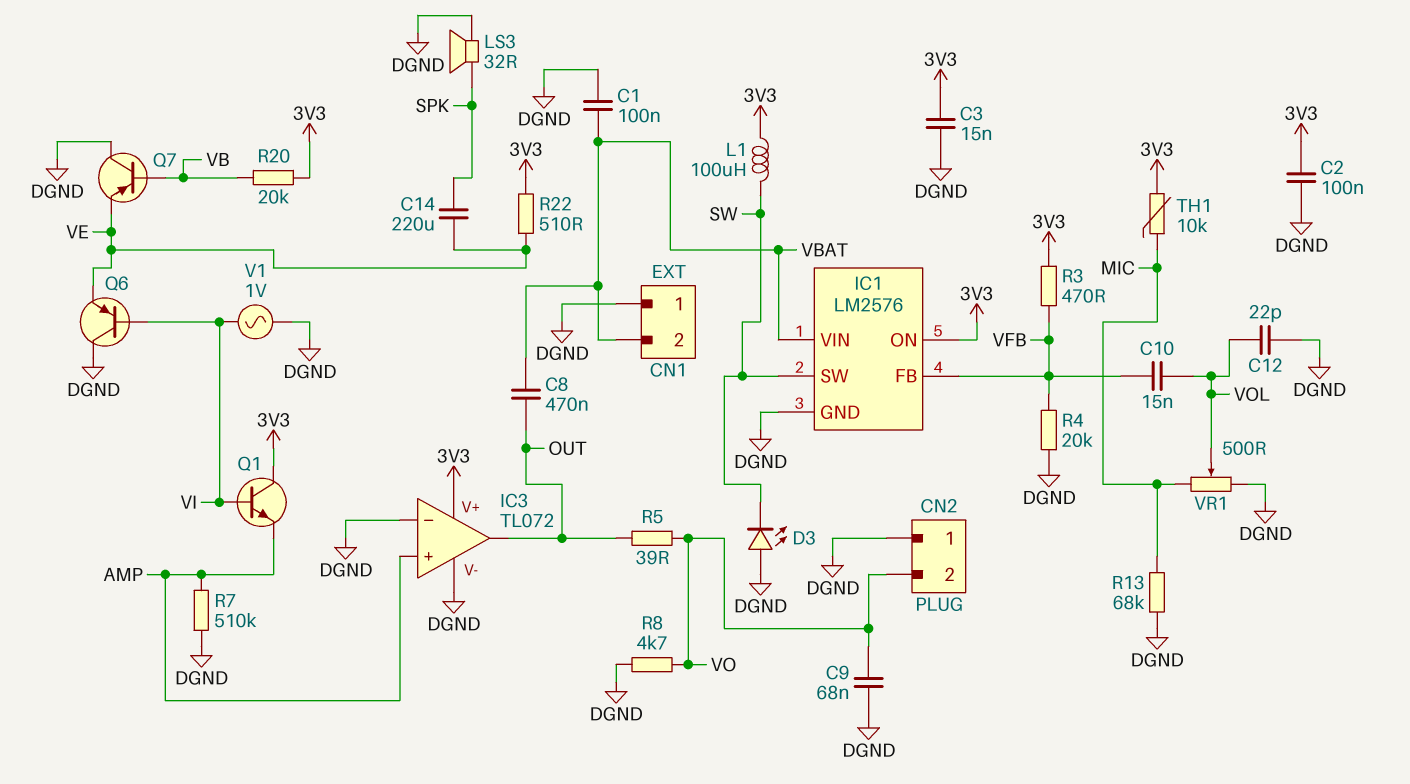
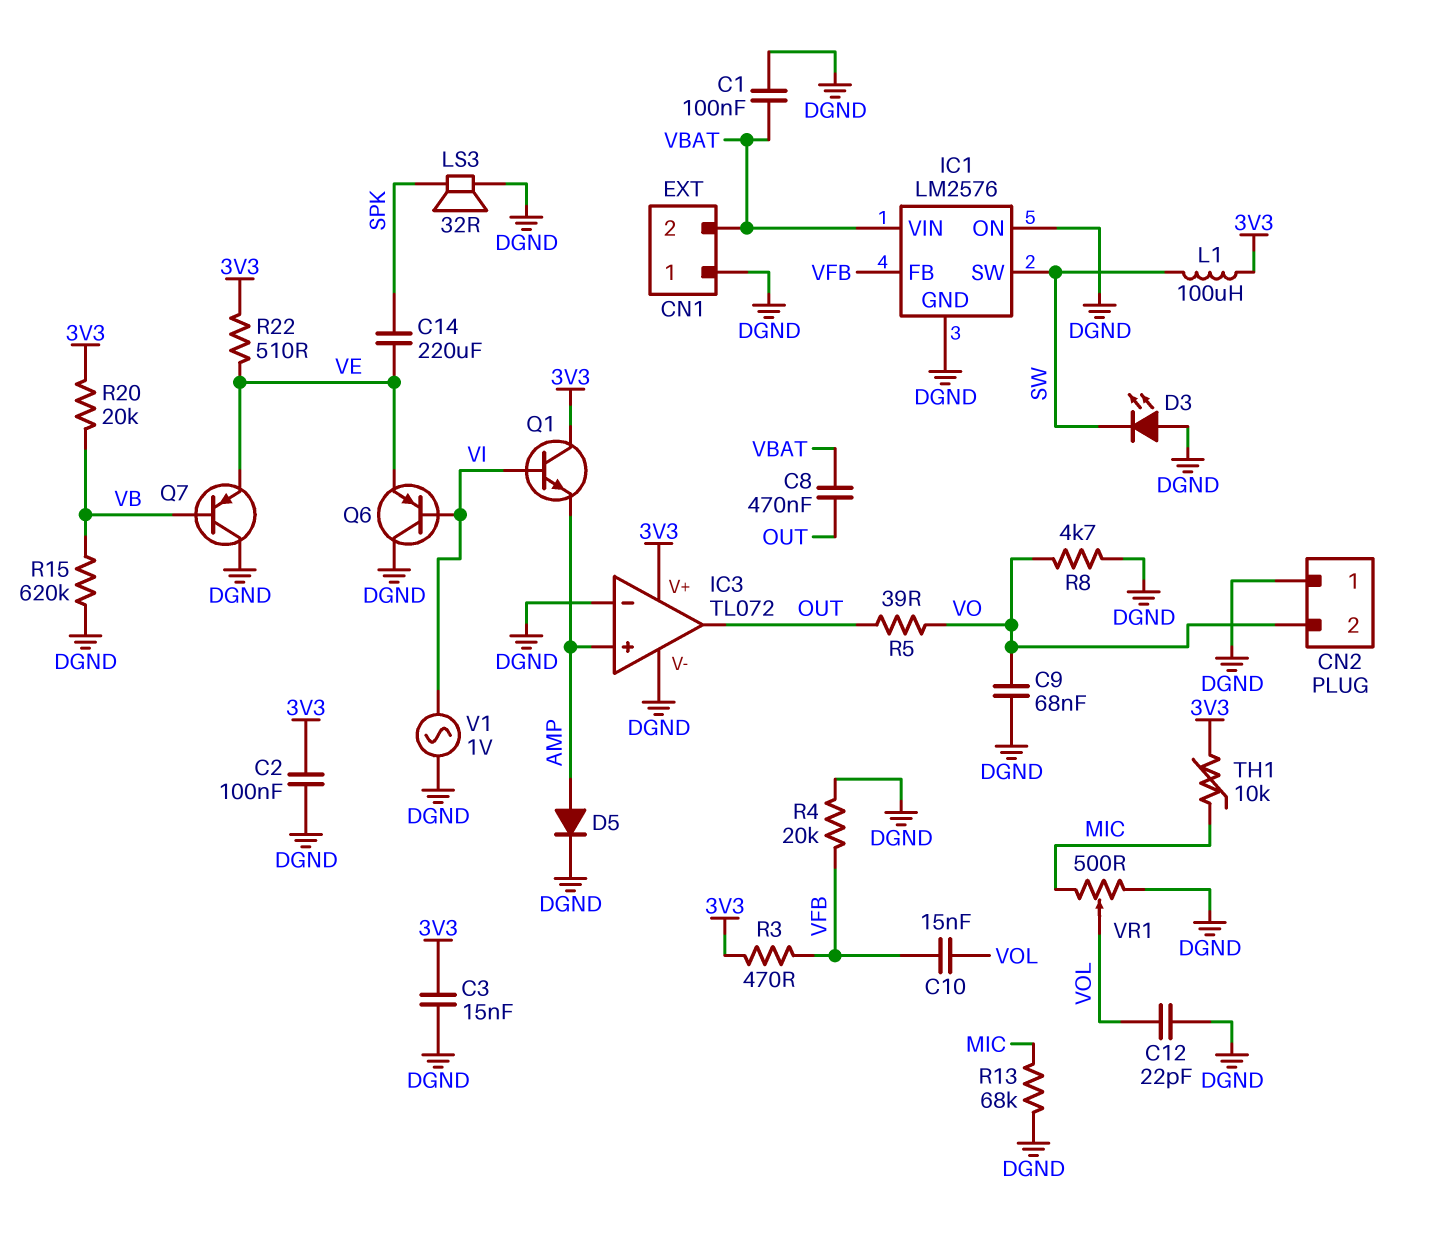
D5: none -> diode (A AMP, K DGND)
IC1 pin ON: 3V3 -> DGND
R7: 510k (AMP, DGND) -> none
R15: none -> 620k (DGND, VB)

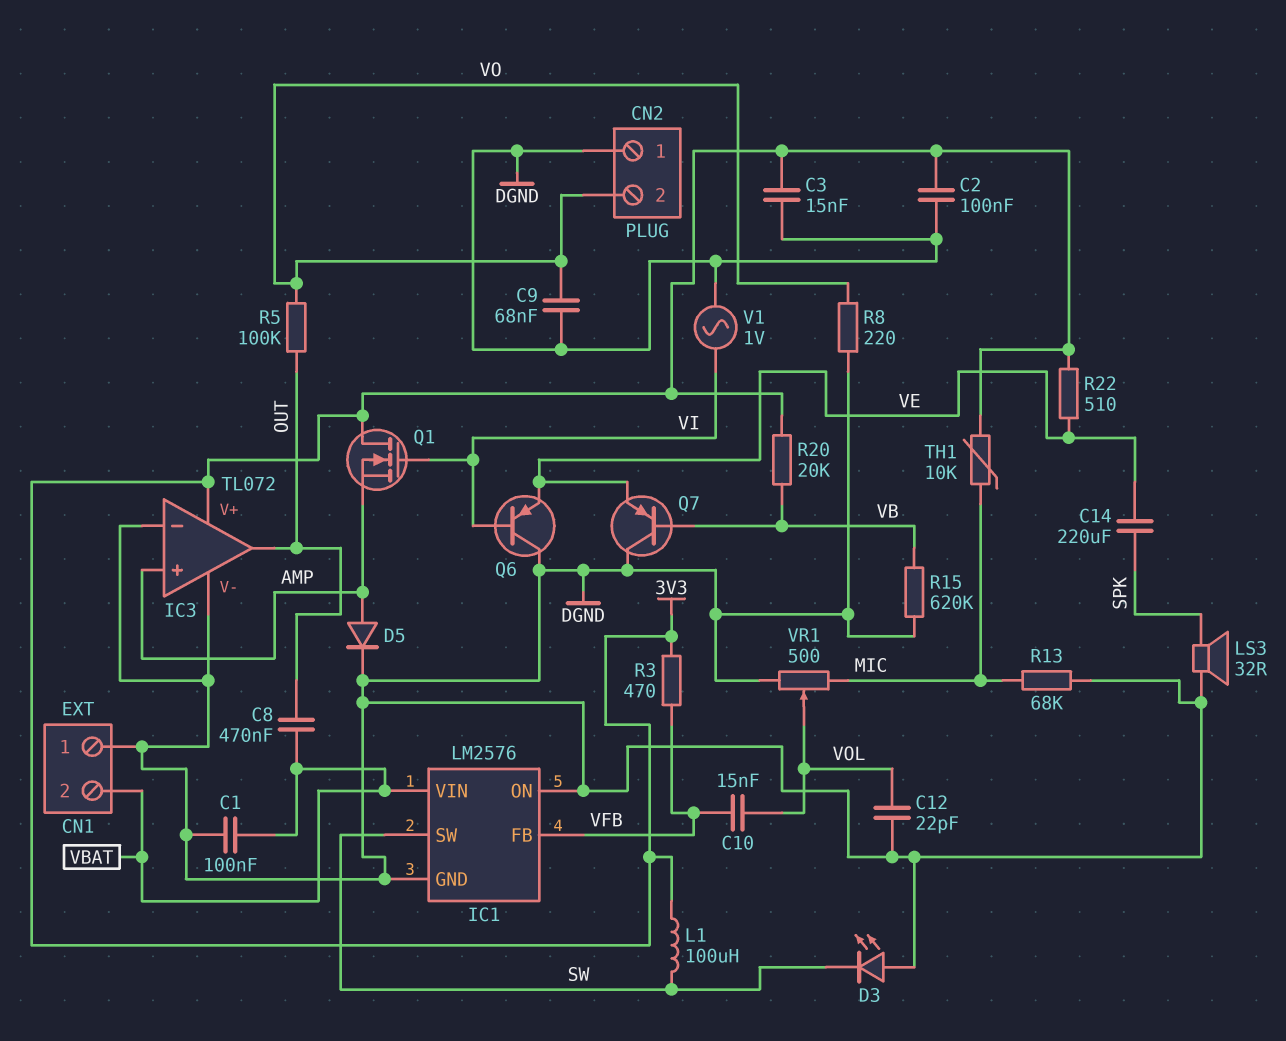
Q1: NPN (B VI, C 3V3, E AMP) -> NMOS (G VI, D 3V3, S AMP)
R4: 20k (DGND, VFB) -> none
R5: 39 (OUT, VO) -> 100k (OUT, VO)
R8: 4.7k (DGND, VO) -> 220 (DGND, VO)

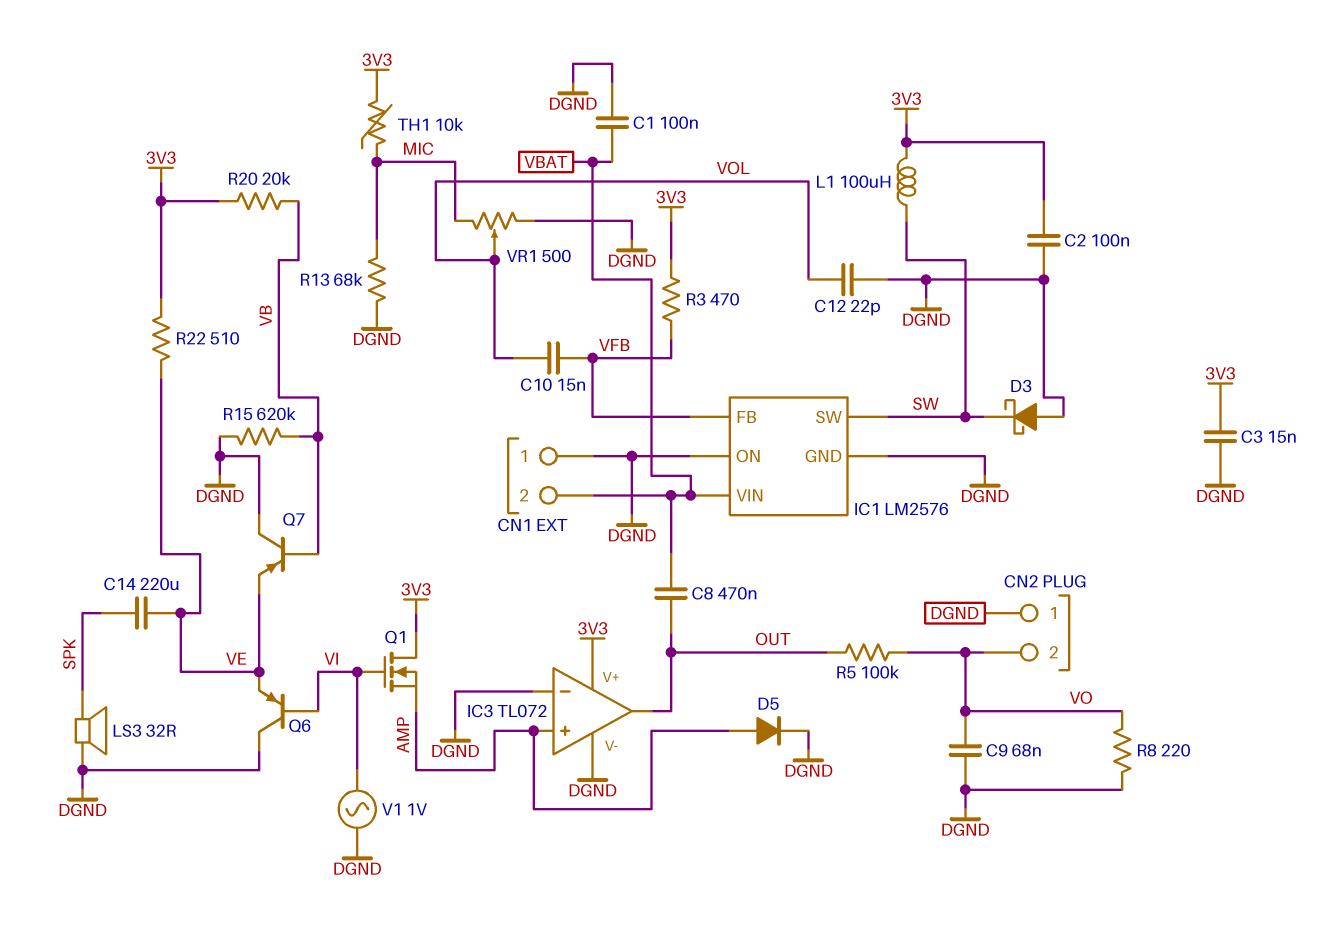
D3: LED (A DGND, K SW) -> schottky (A DGND, K SW)

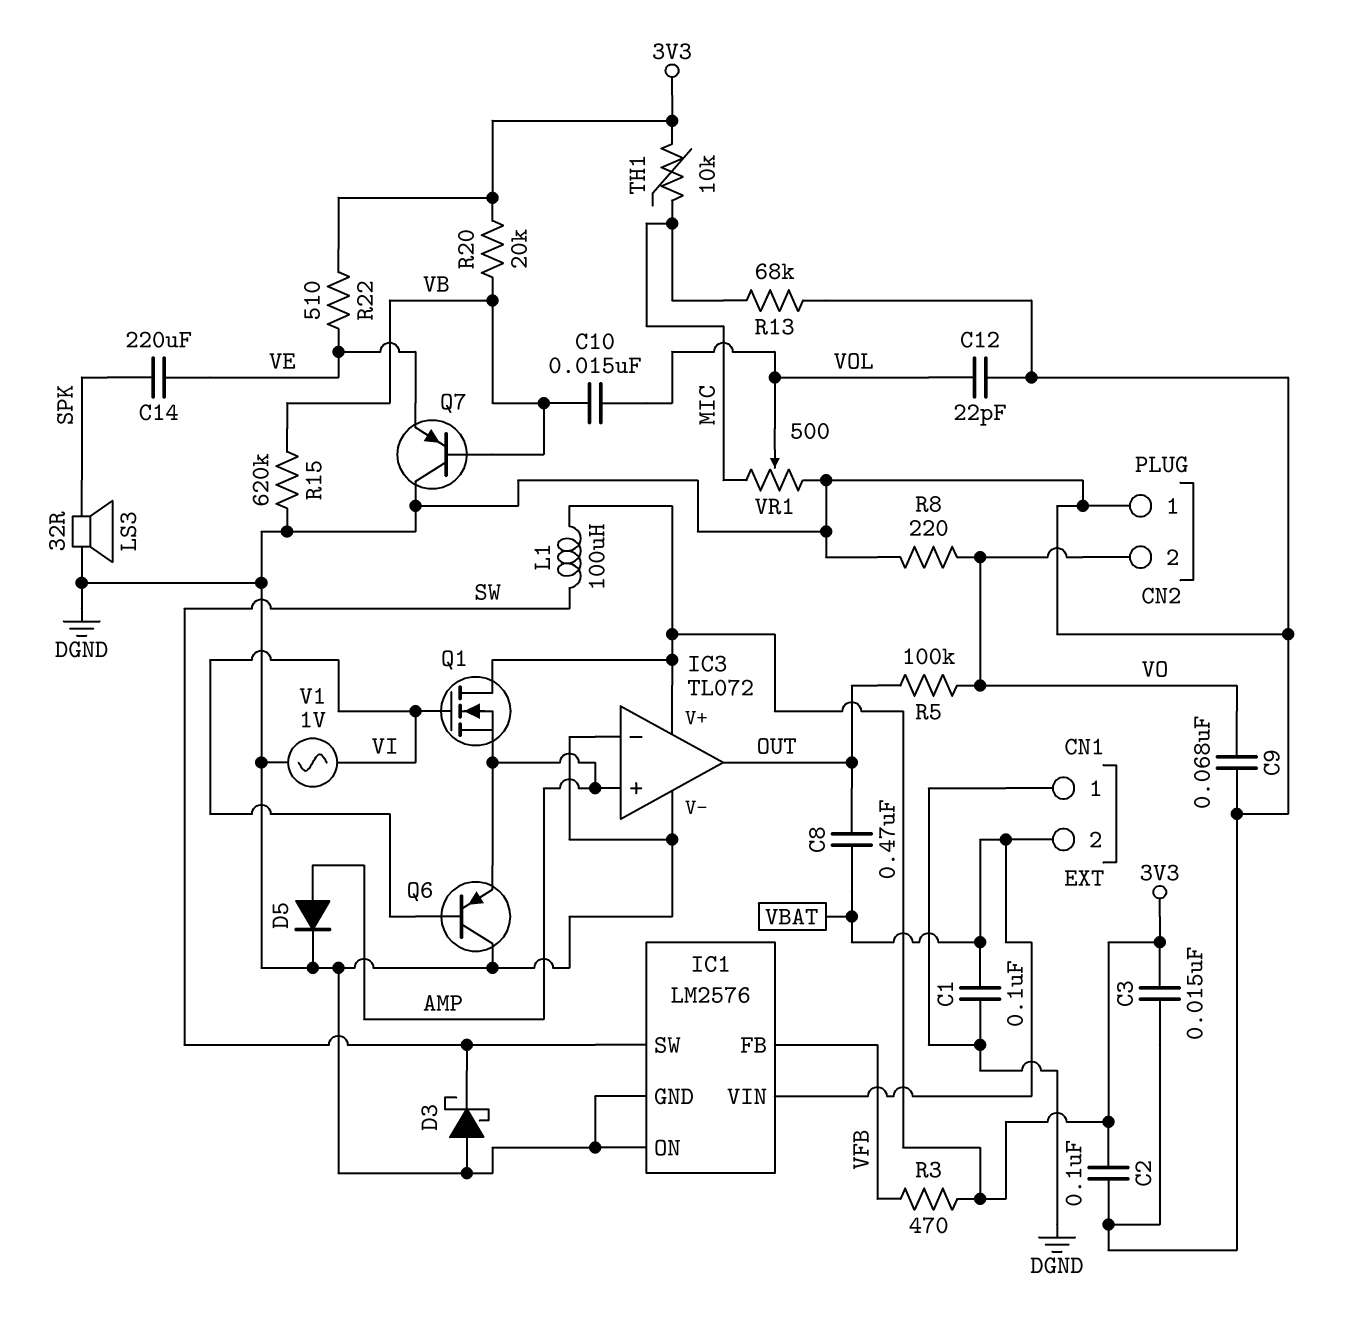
C10: 15nF (VFB, VOL) -> 15nF (VB, VOL)
Q6: PNP (B VI, C DGND, E VE) -> PNP (B VI, C DGND, E AMP)

